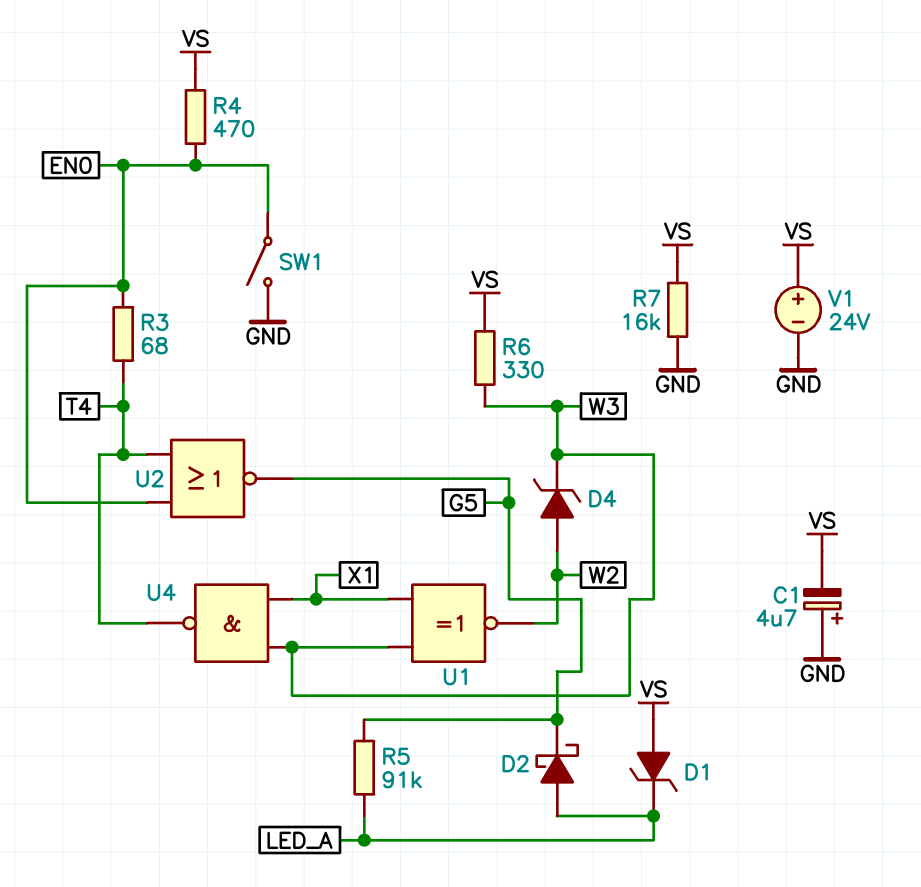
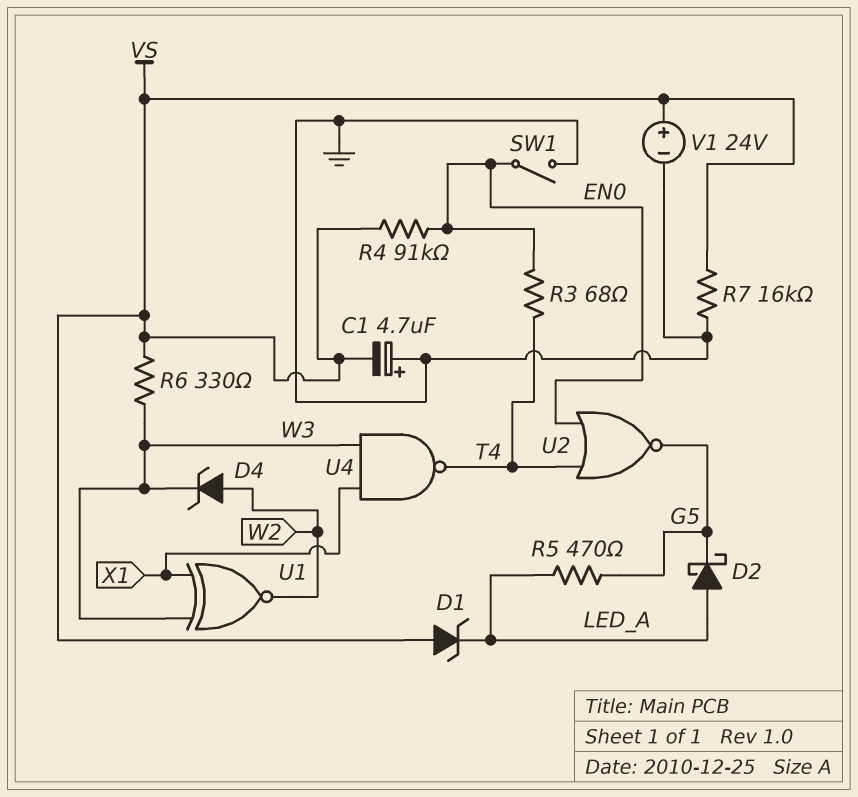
R4: 470 (EN0, VS) -> 91k (EN0, VS)
R5: 91k (G5, LED_A) -> 470 (G5, LED_A)

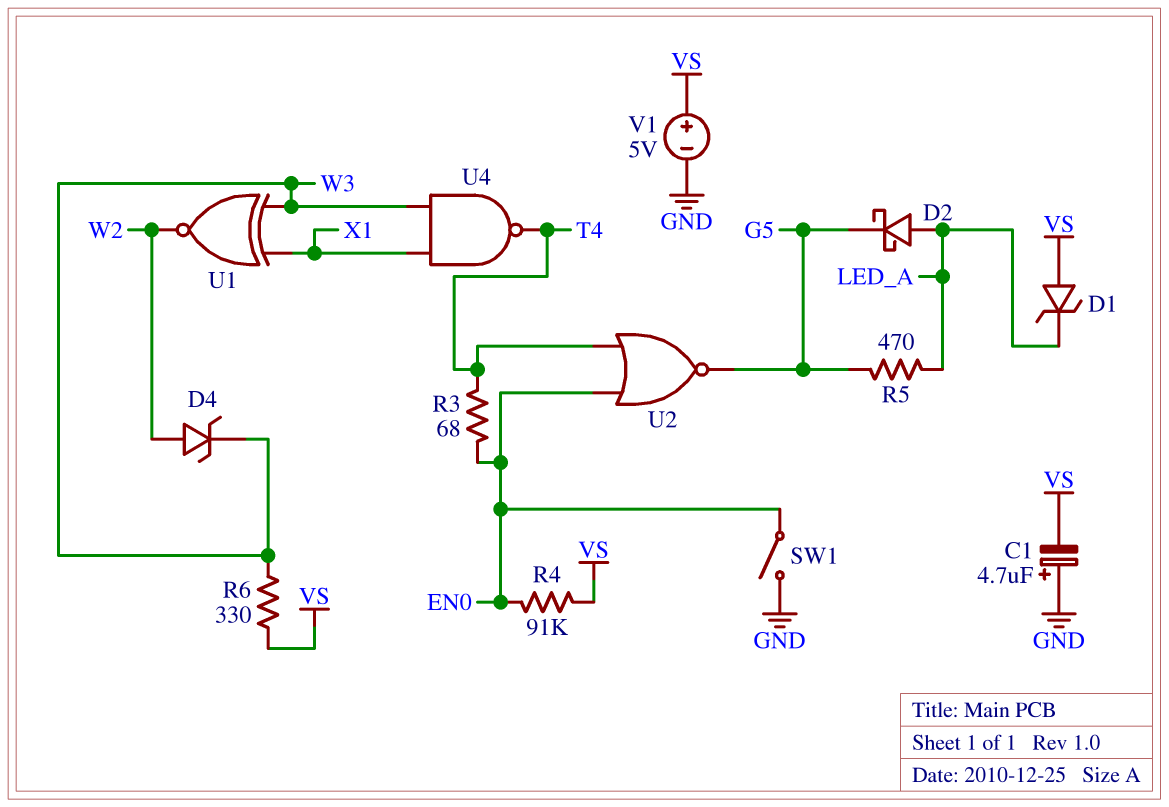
R7: 16k (GND, VS) -> none
V1: 24V (plus VS, minus GND) -> 5V (plus VS, minus GND)

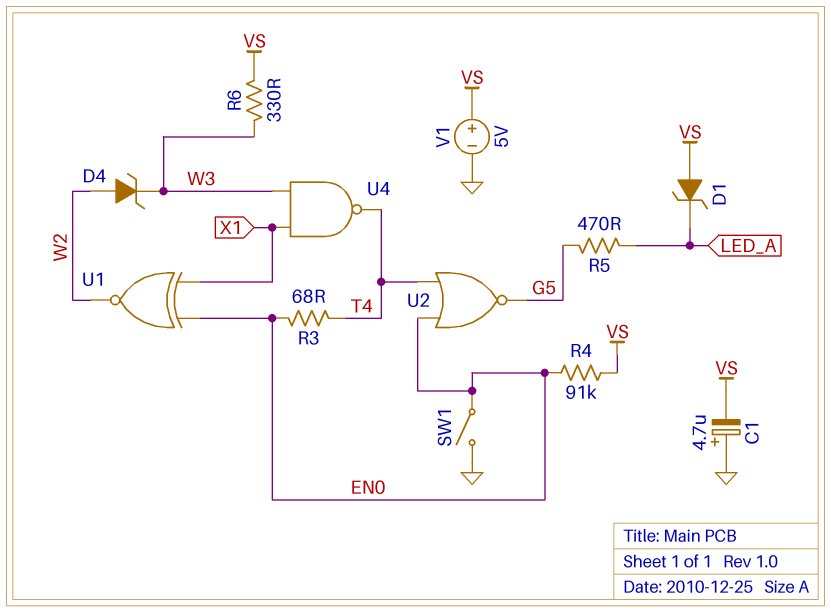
D2: schottky (A LED_A, K G5) -> none
U1: XNOR (in W3, in X1, out W2) -> XNOR (in EN0, in X1, out W2)

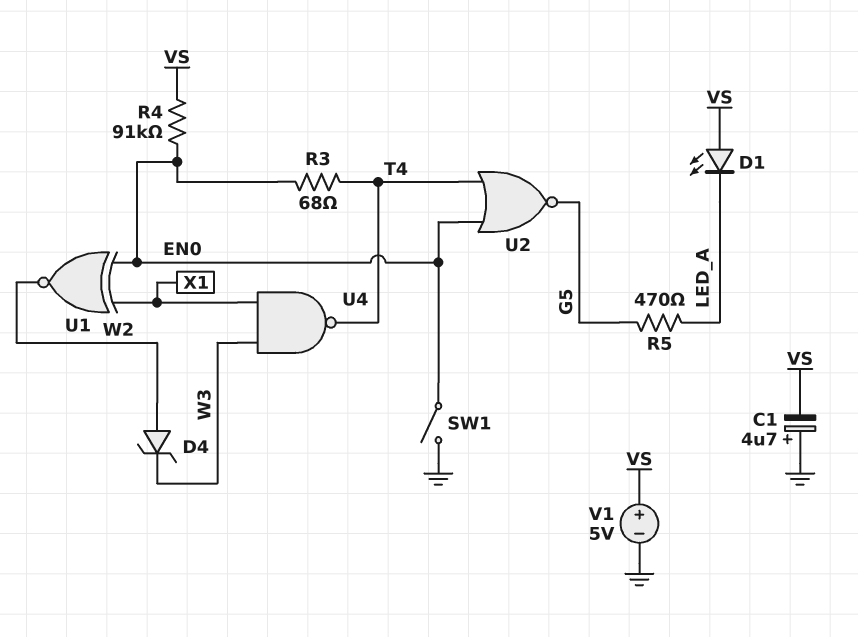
D1: zener (A VS, K LED_A) -> LED (A VS, K LED_A)
R6: 330 (VS, W3) -> none

